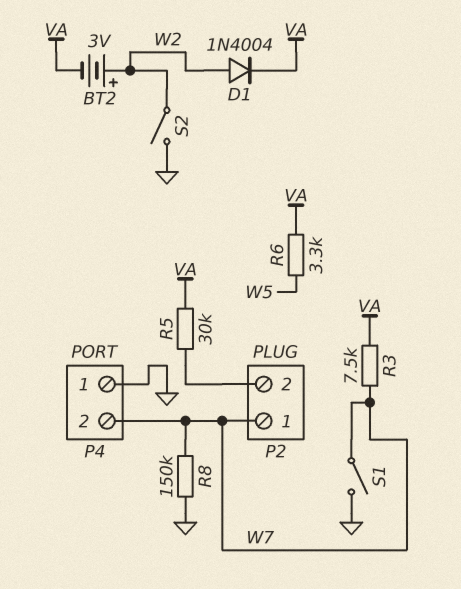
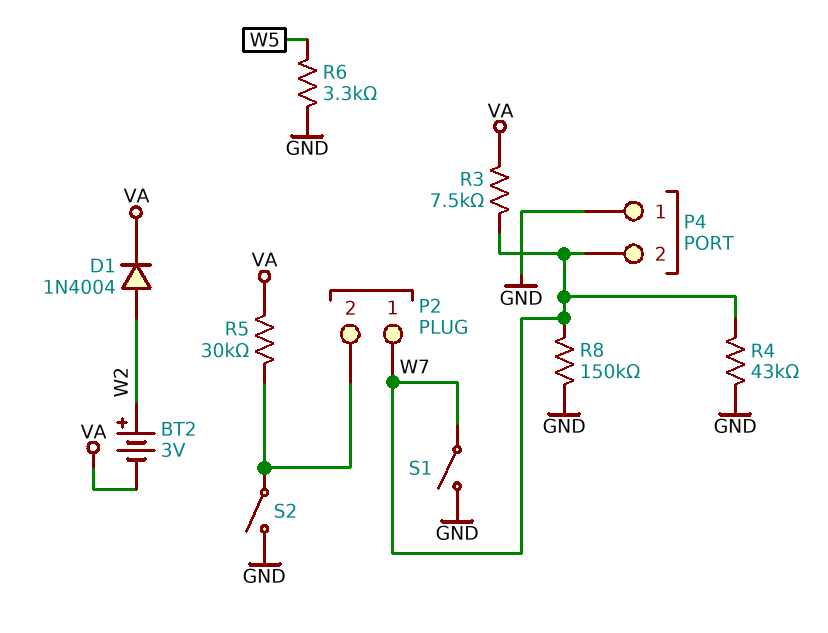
R4: none -> 43k (GND, W7)
R6: 3.3k (VA, W5) -> 3.3k (GND, W5)
S2: switch (GND, W2) -> switch (GND, P2/2)

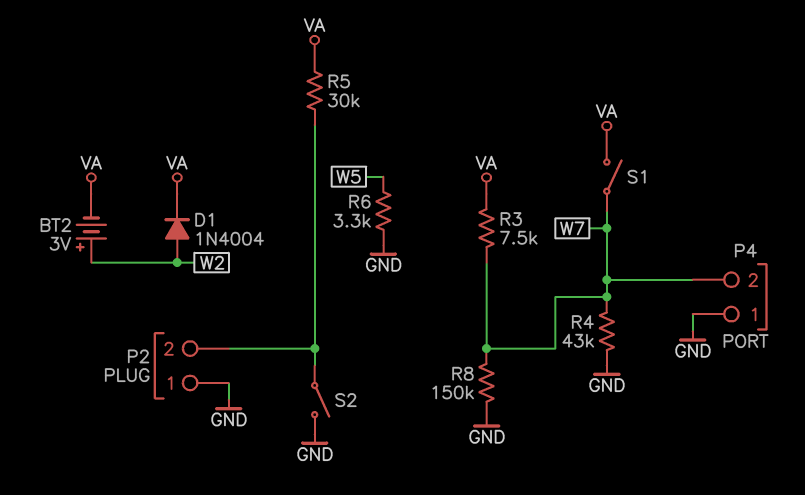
P2 pin 1: W7 -> GND
S1: switch (GND, W7) -> switch (VA, W7)

